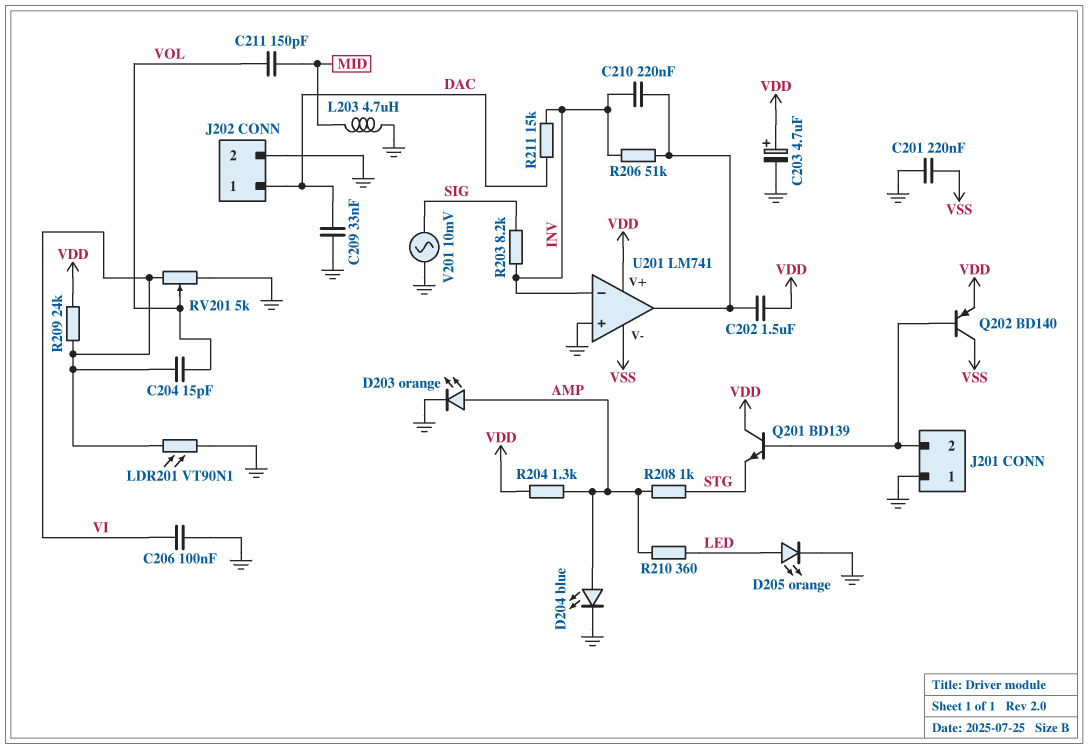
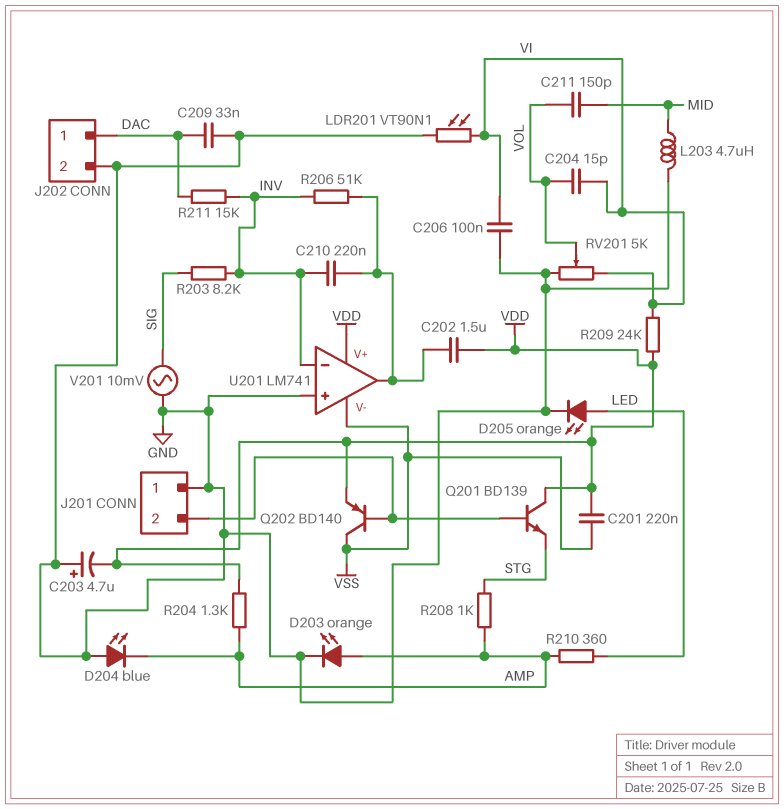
C201: 220nF (GND, VSS) -> 220nF (VDD, VSS)
C203: 4.7uF (plus VDD, minus GND) -> 4.7uF (plus GND, minus VDD)
D204: LED blue (A AMP, K GND) -> LED blue (A GND, K AMP)

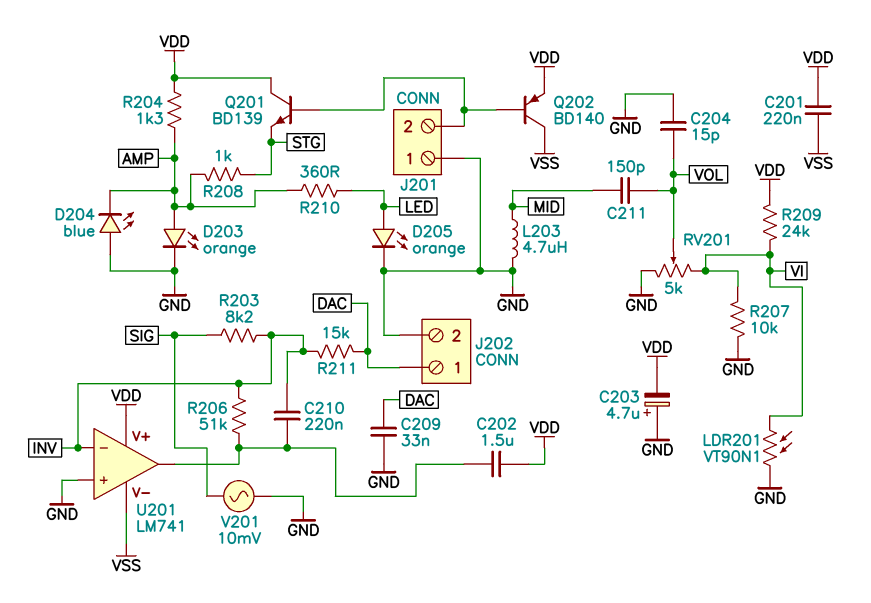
C204: 15pF (VI, VOL) -> 15pF (GND, VOL)
C206: 100nF (GND, VI) -> none
R207: none -> 10k (GND, VI)

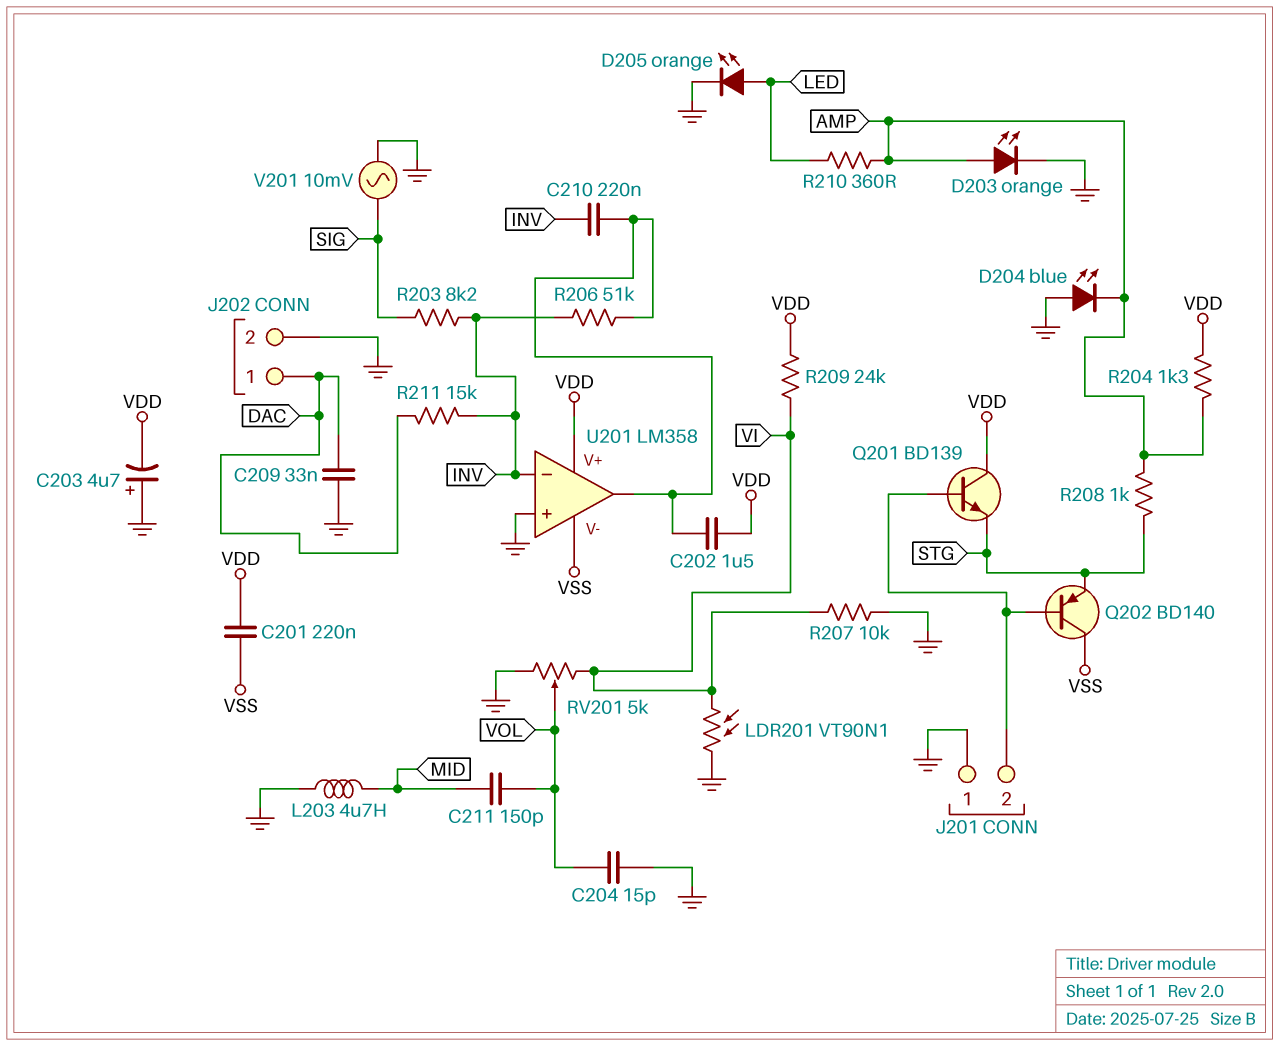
Q202: PNP BD140 (B J201/2, C VSS, E VDD) -> PNP BD140 (B J201/2, C VSS, E STG)
U201: LM741 -> LM358

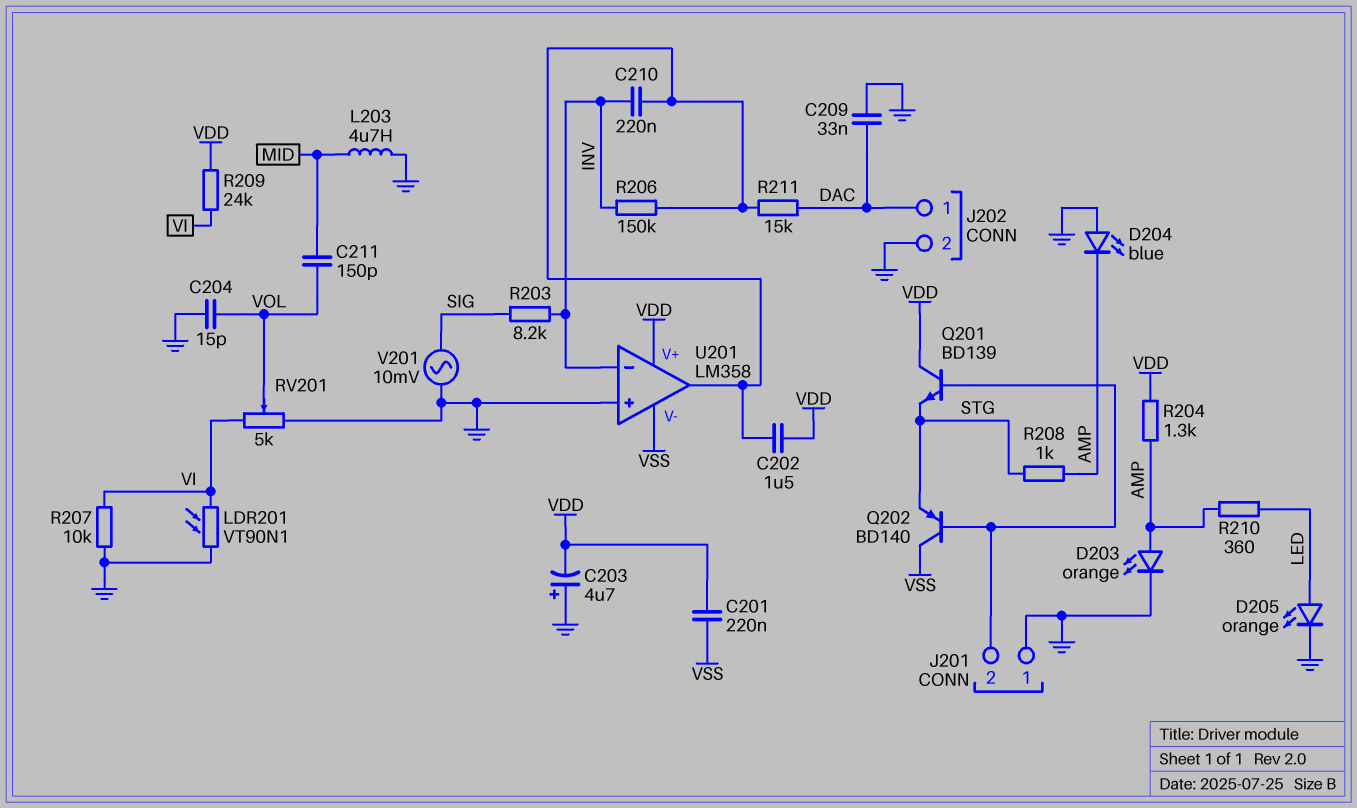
R206: 51k (INV, U201/out) -> 150k (INV, U201/out)
R211: 15k (DAC, INV) -> 15k (DAC, U201/out)

